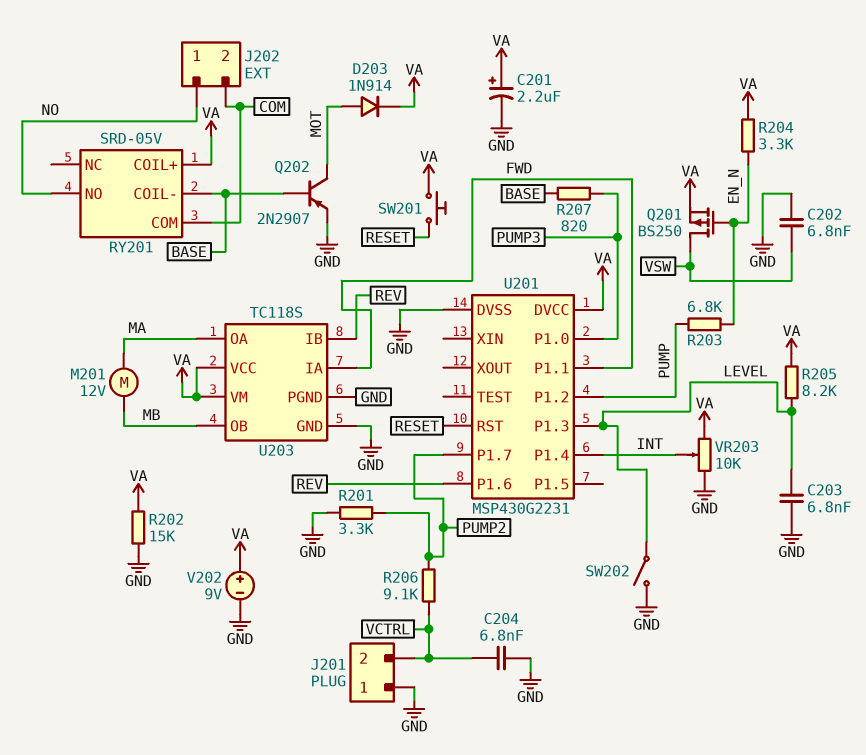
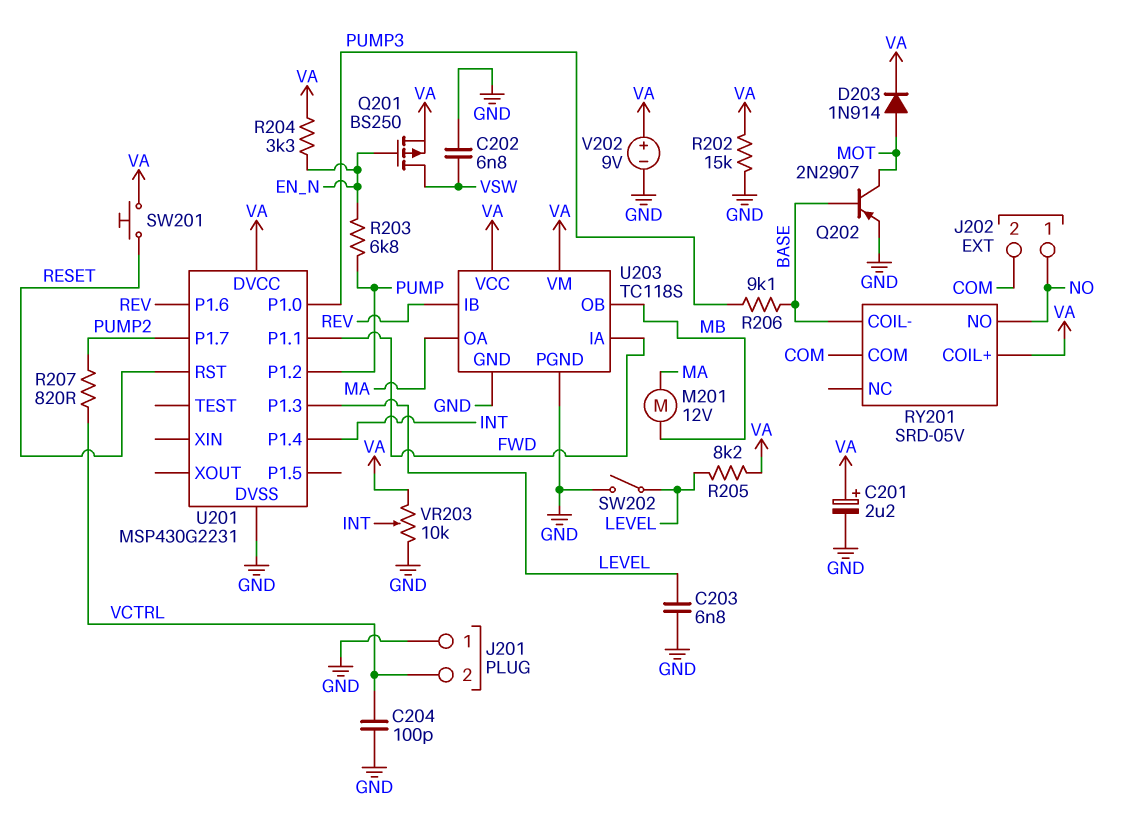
C204: 6.8nF (GND, VCTRL) -> 100pF (GND, VCTRL)
R201: 3.3k (GND, PUMP2) -> none
R206: 9.1k (PUMP2, VCTRL) -> 9.1k (BASE, PUMP3)
R207: 820 (BASE, PUMP3) -> 820 (PUMP2, VCTRL)

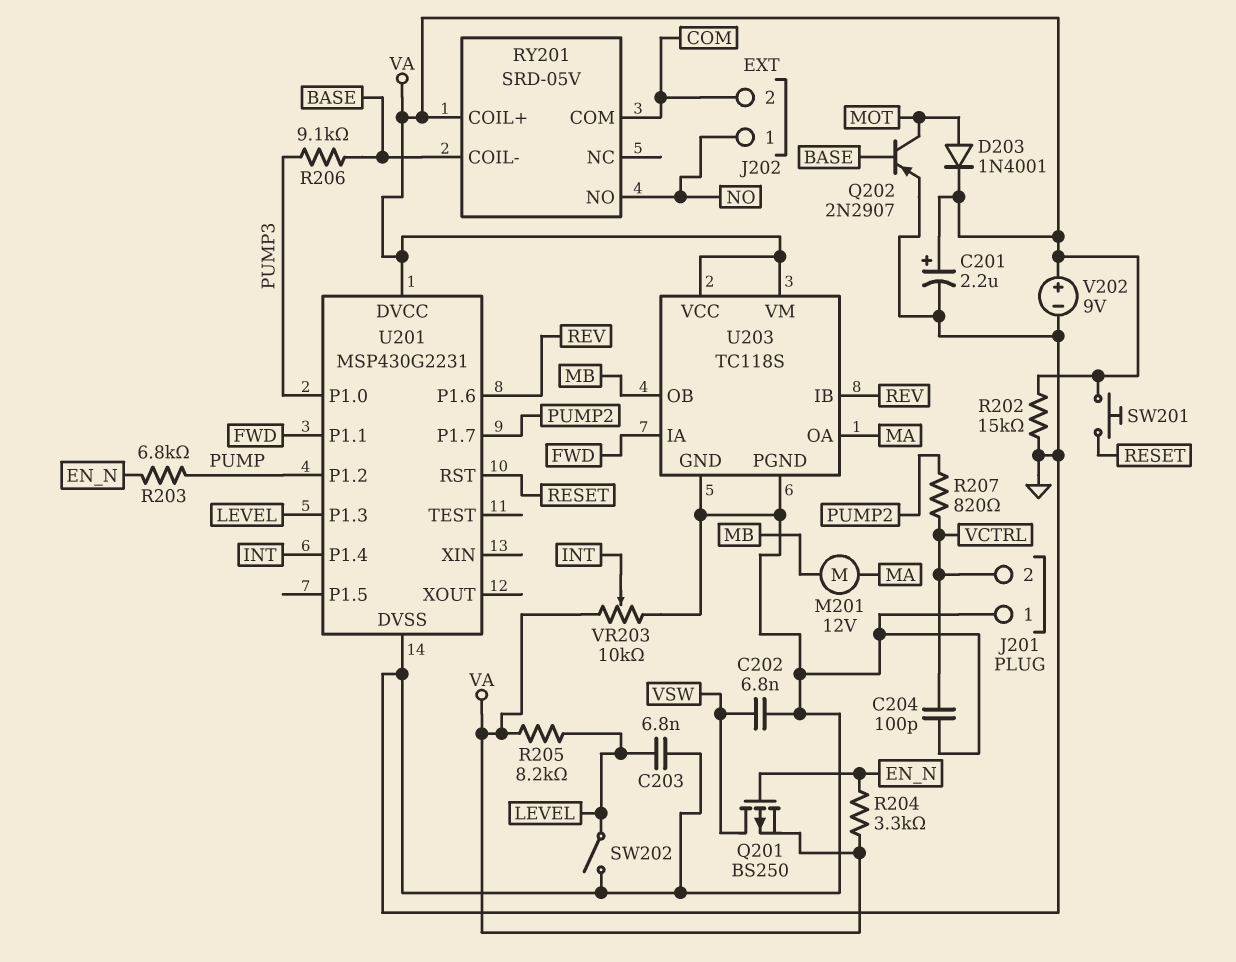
D203: diode 1N914 (A MOT, K VA) -> diode 1N4001 (A MOT, K VA)

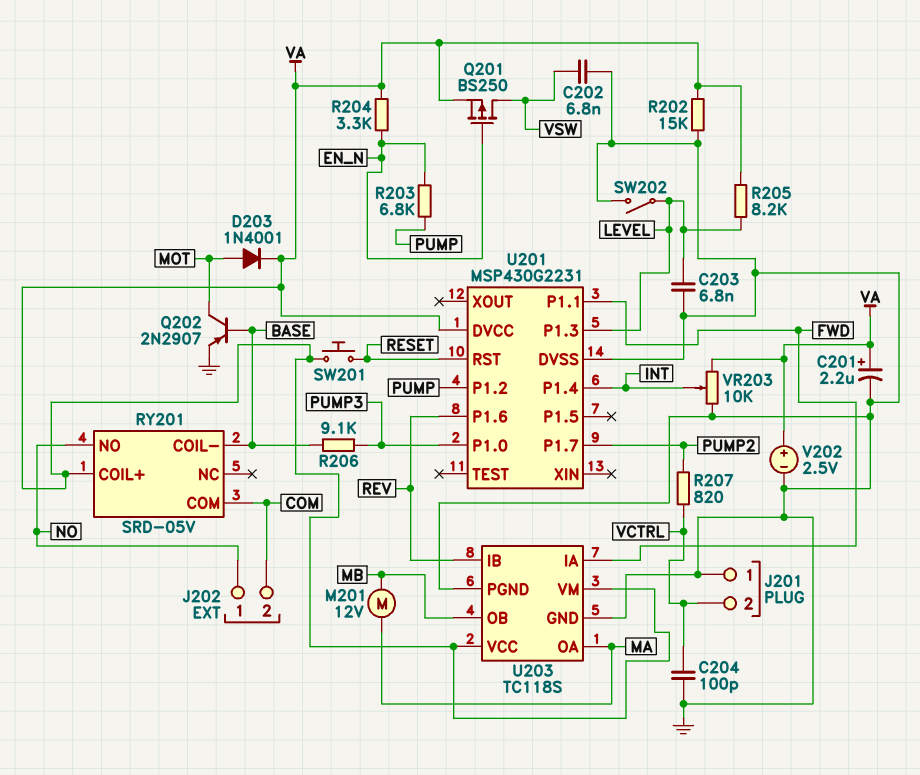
V202: 9V (plus VA, minus GND) -> 2.5V (plus VA, minus GND)

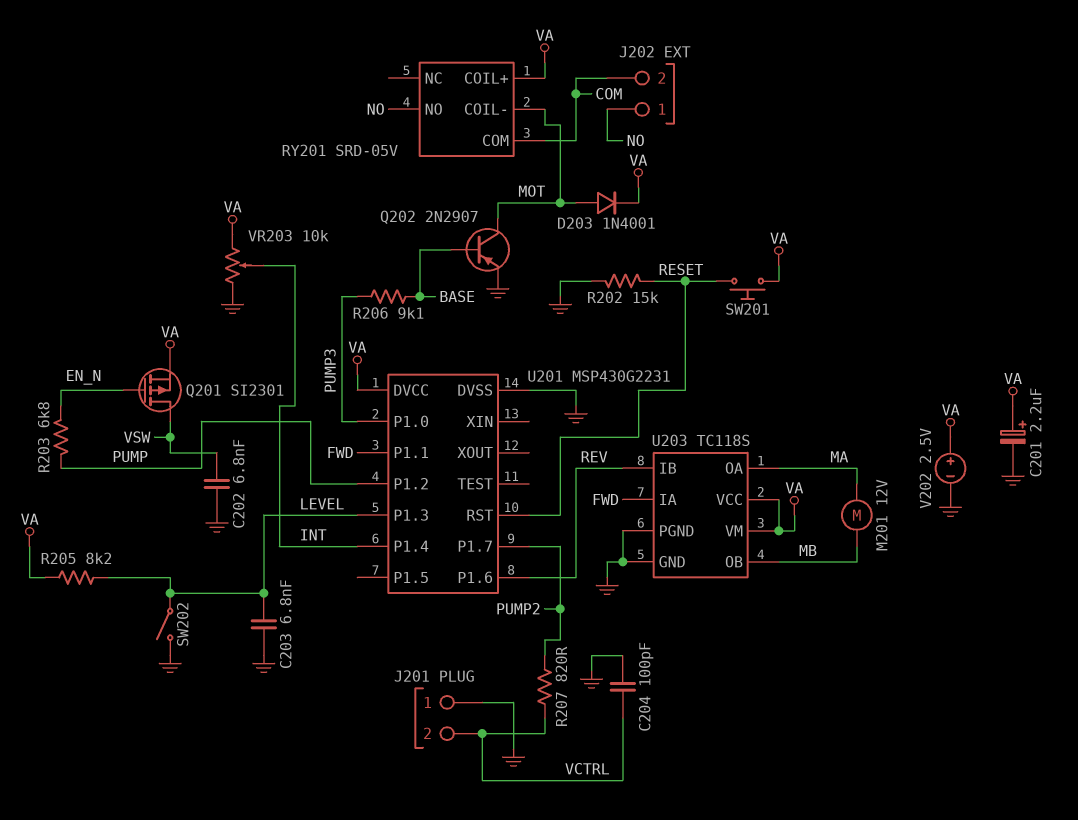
Q201: PMOS BS250 (G EN_N, D VSW, S VA) -> PMOS SI2301 (G EN_N, D VSW, S VA)
R202: 15k (GND, VA) -> 15k (GND, RESET)
R204: 3.3k (EN_N, VA) -> none
RY201 pin COIL-: BASE -> MOT

